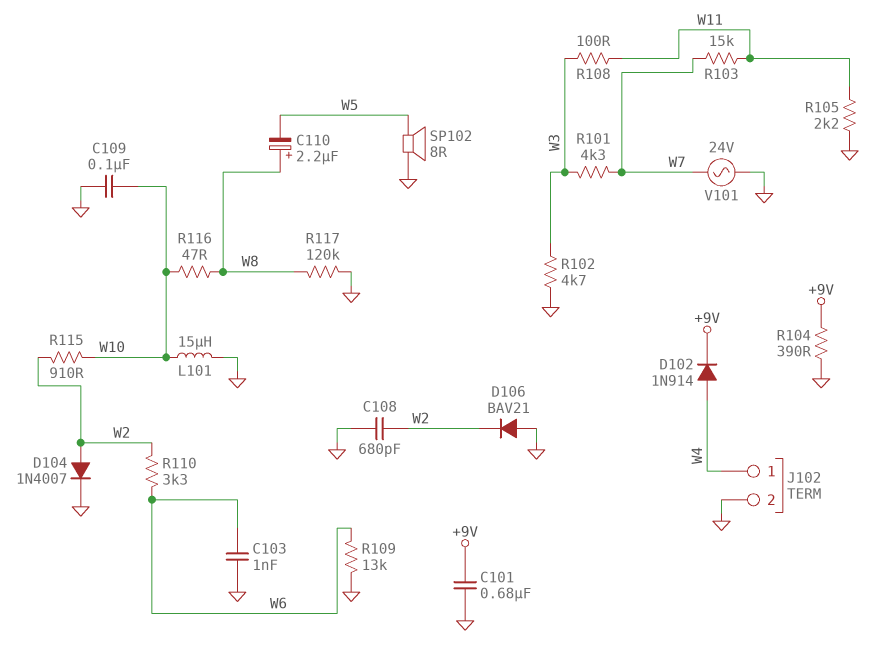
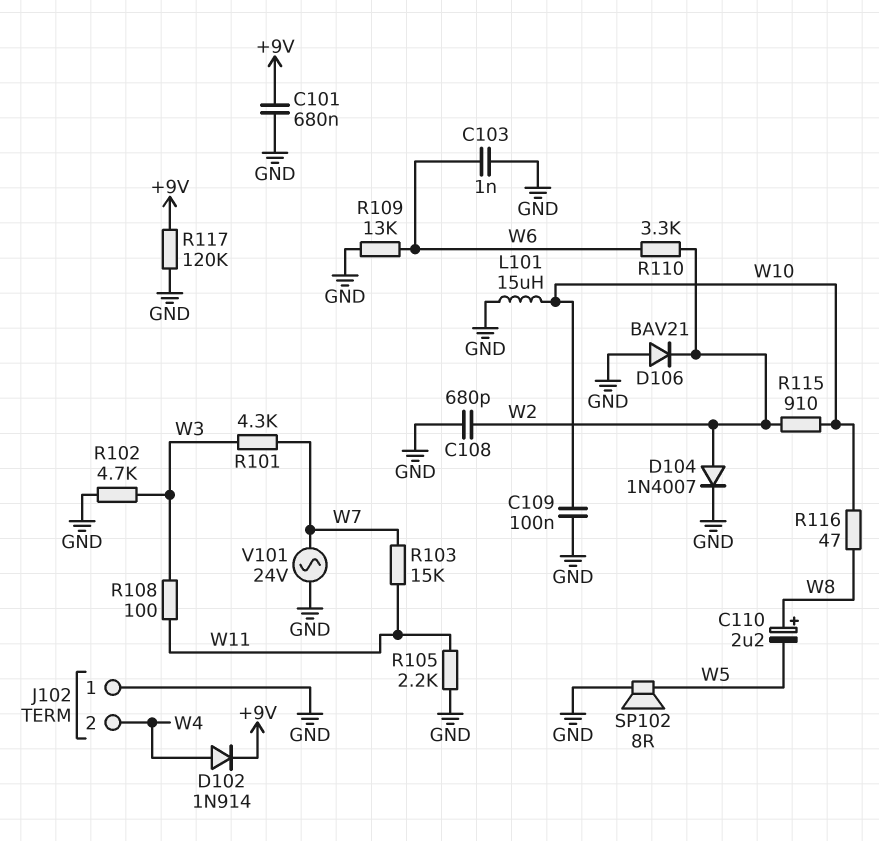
J102 pin 1: W4 -> GND
J102 pin 2: GND -> W4
R104: 390 (+9V, GND) -> none
R117: 120k (GND, W8) -> 120k (+9V, GND)

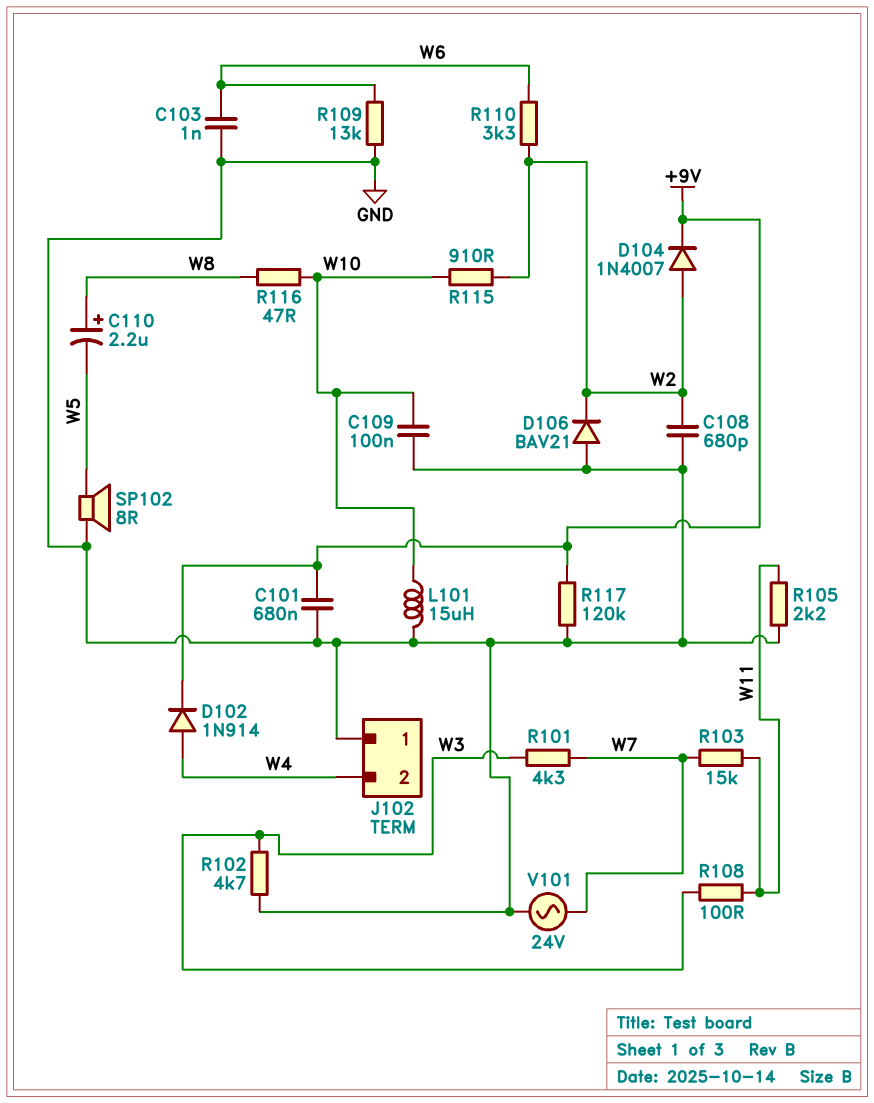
D104: diode 1N4007 (A W2, K GND) -> diode 1N4007 (A W2, K +9V)

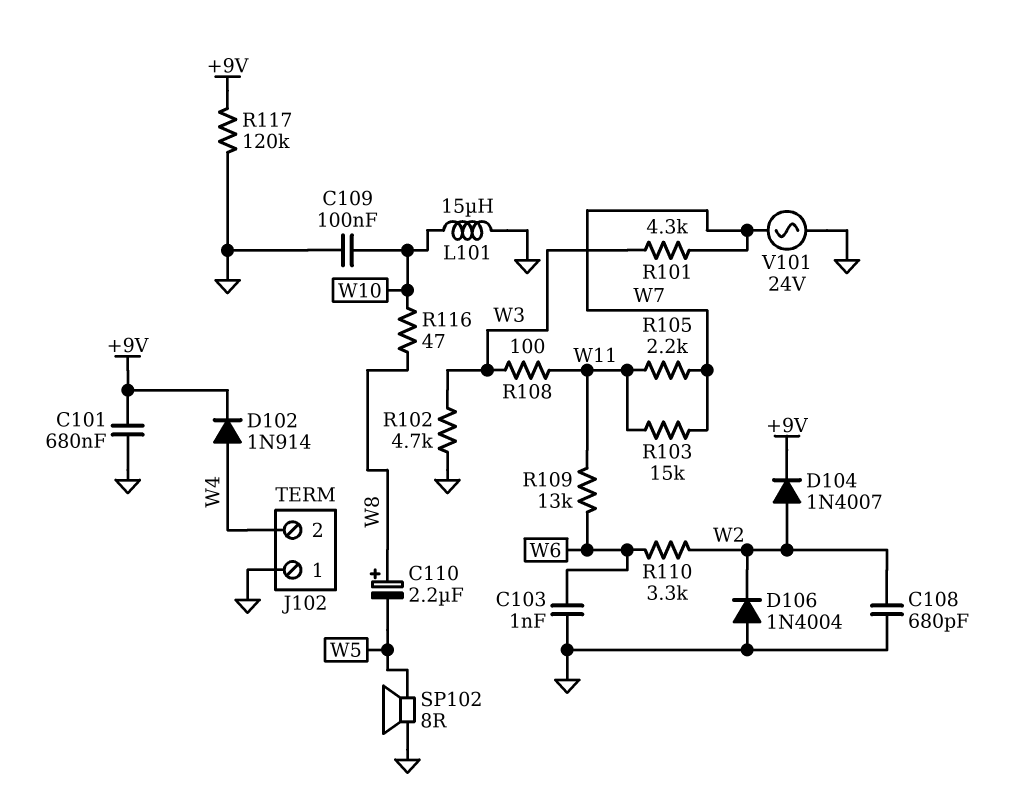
D106: diode BAV21 (A GND, K W2) -> diode 1N4004 (A GND, K W2)
R105: 2.2k (GND, W11) -> 2.2k (W7, W11)
R109: 13k (GND, W6) -> 13k (W6, W11)
R115: 910 (W2, W10) -> none

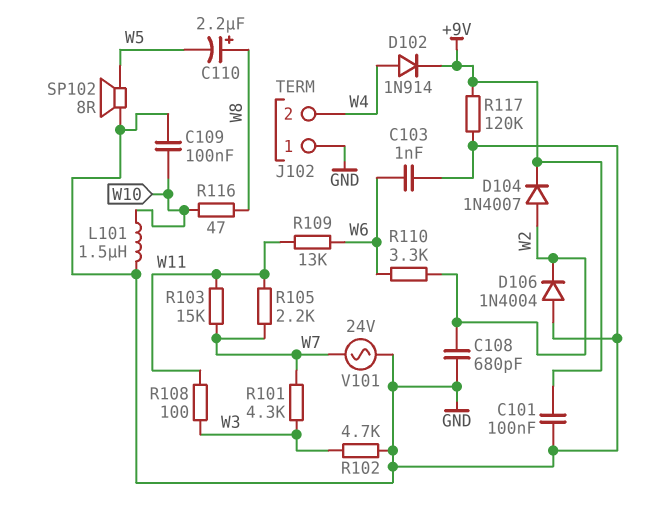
C101: 680nF (+9V, GND) -> 100nF (+9V, GND)
L101: 15uH (GND, W10) -> 1.5uH (GND, W10)

